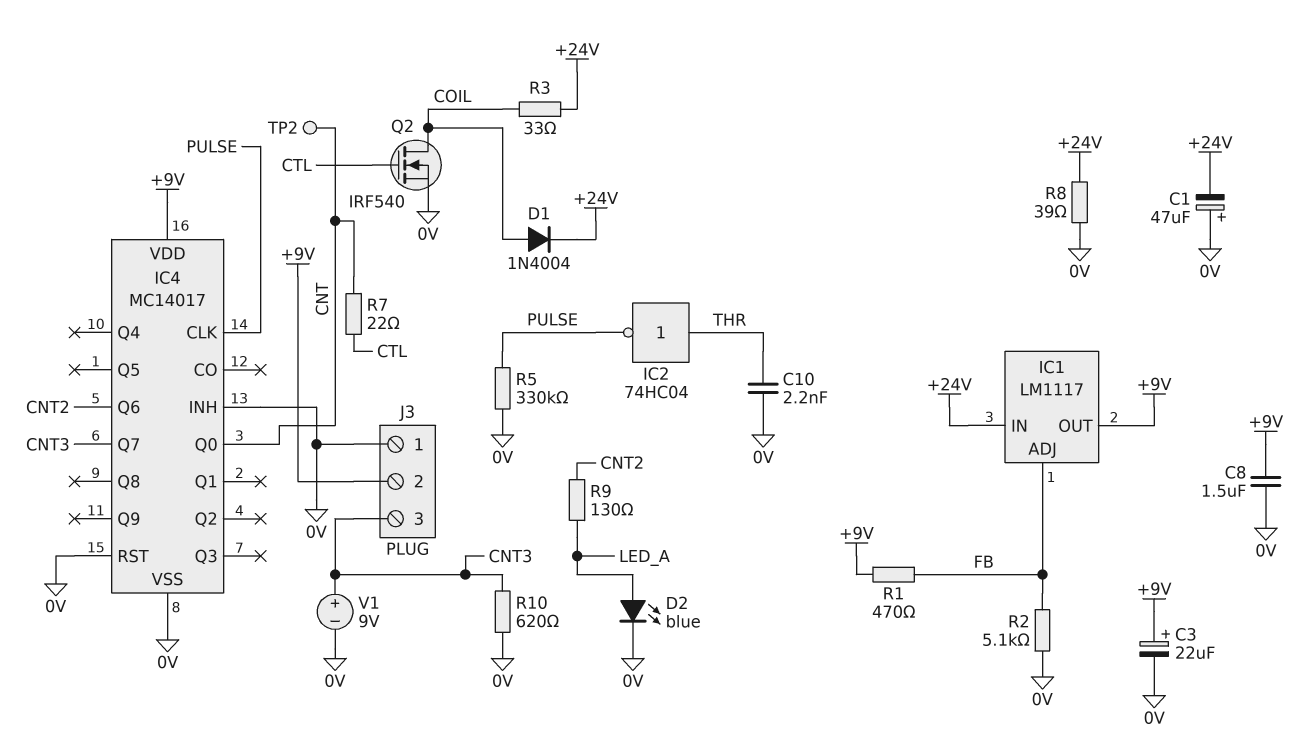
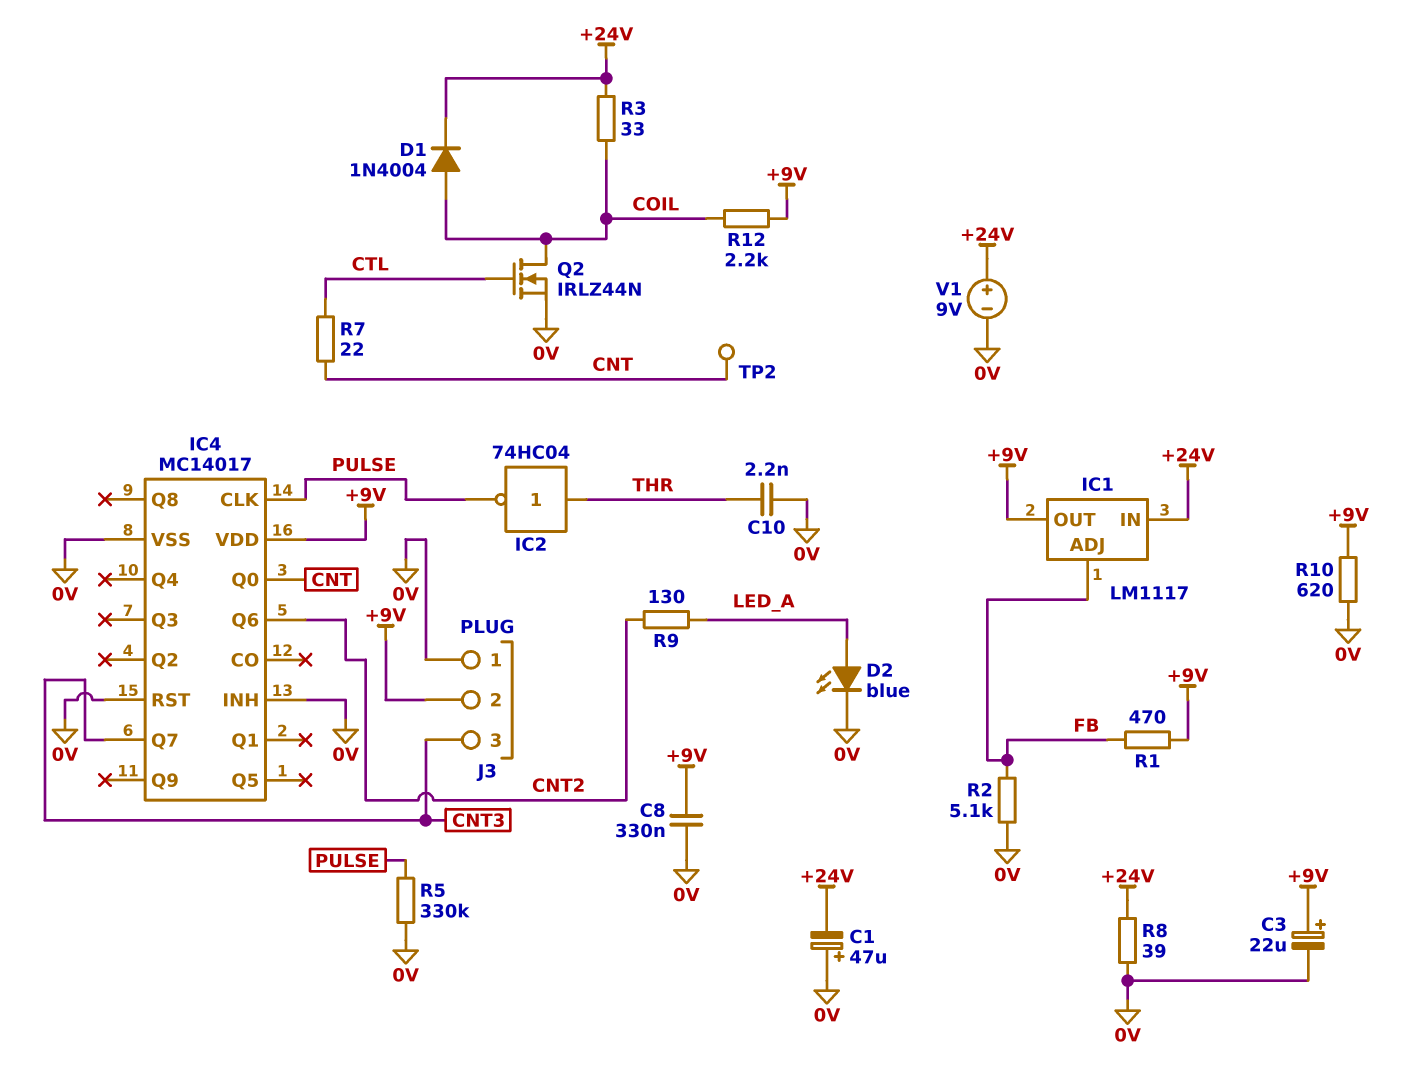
C8: 1.5uF (+9V, 0V) -> 330nF (+9V, 0V)
Q2: NMOS IRF540 (G CTL, D COIL, S 0V) -> NMOS IRLZ44N (G CTL, D COIL, S 0V)
R10: 620 (0V, CNT3) -> 620 (+9V, 0V)
R12: none -> 2.2k (+9V, COIL)
V1: 9V (plus CNT3, minus 0V) -> 9V (plus +24V, minus 0V)

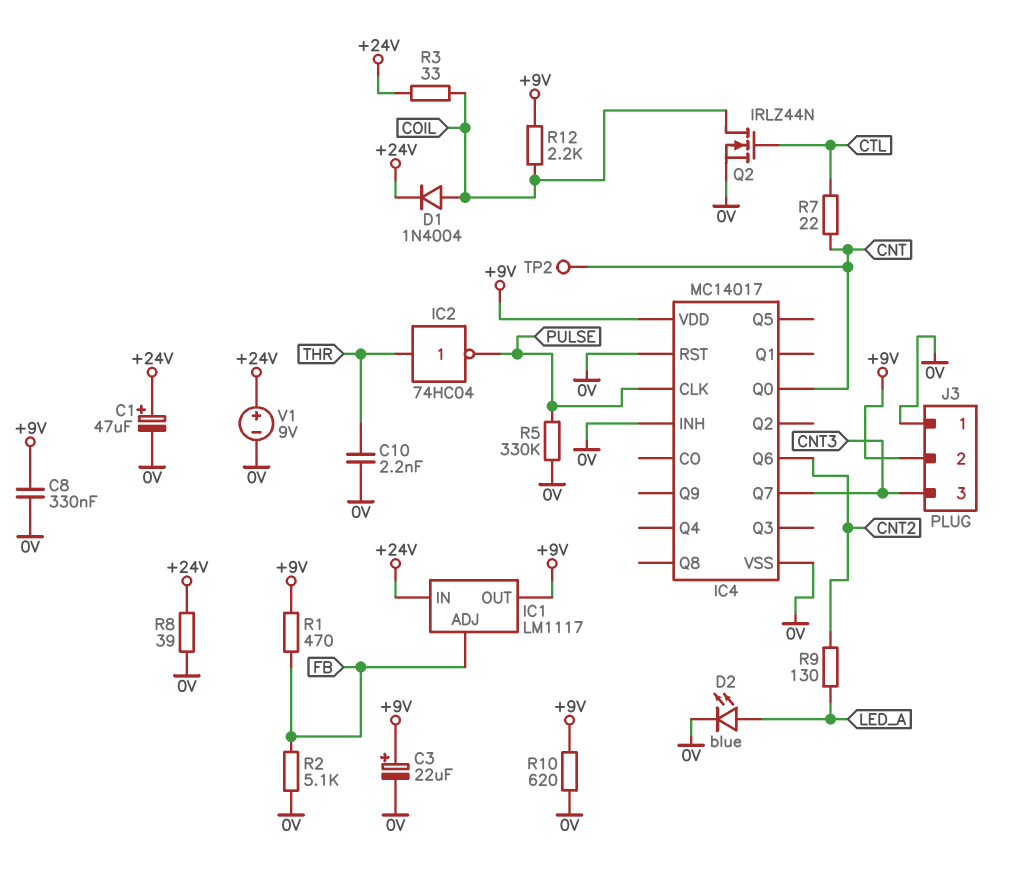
C1: 47uF (plus 0V, minus +24V) -> 47uF (plus +24V, minus 0V)

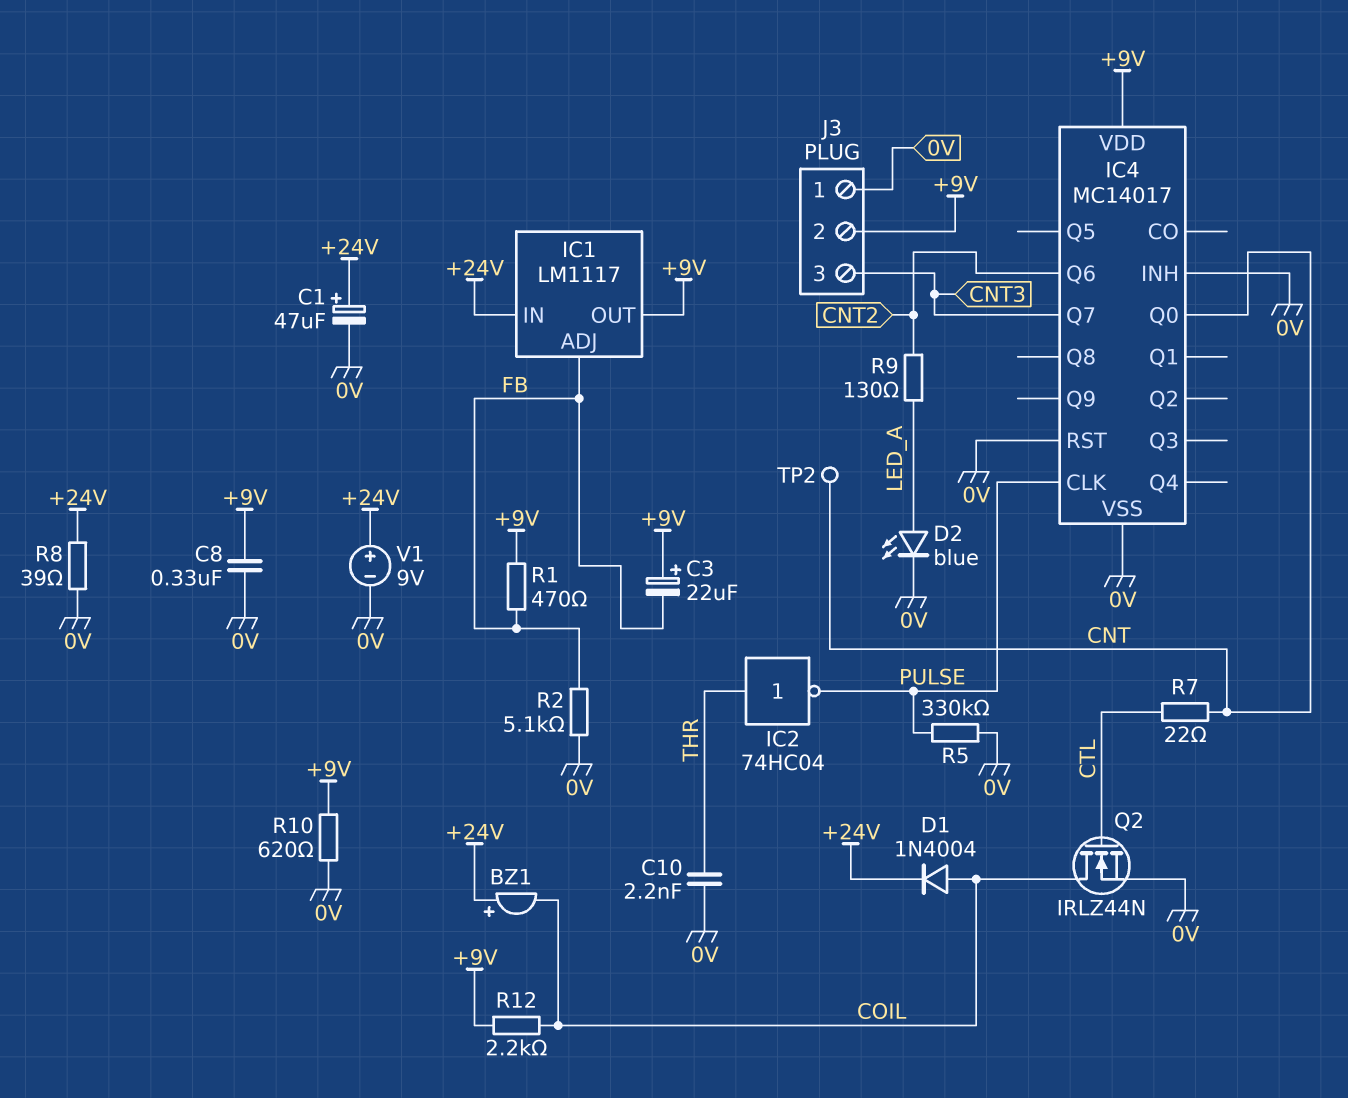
BZ1: none -> buzzer (plus +24V, minus COIL)
C3: 22uF (plus +9V, minus 0V) -> 22uF (plus +9V, minus FB)
R3: 33 (+24V, COIL) -> none

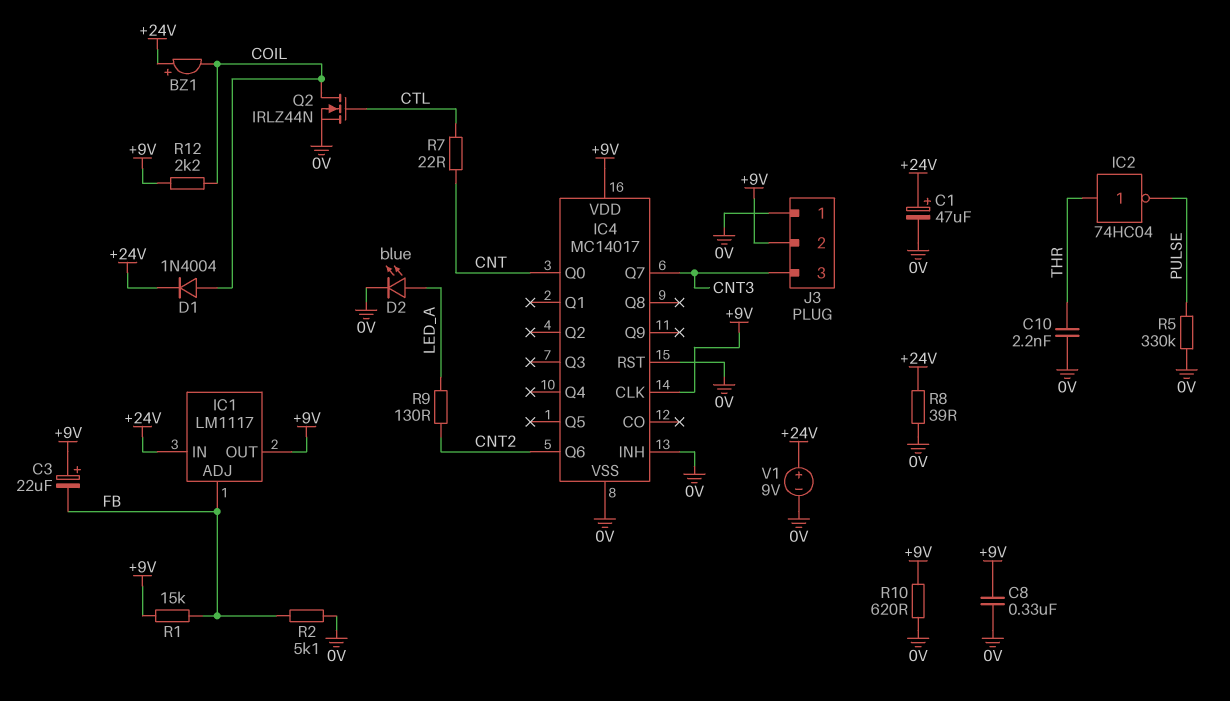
IC4 pin CLK: PULSE -> +9V
R1: 470 (+9V, FB) -> 15k (+9V, FB)
TP2: test point (CNT) -> none

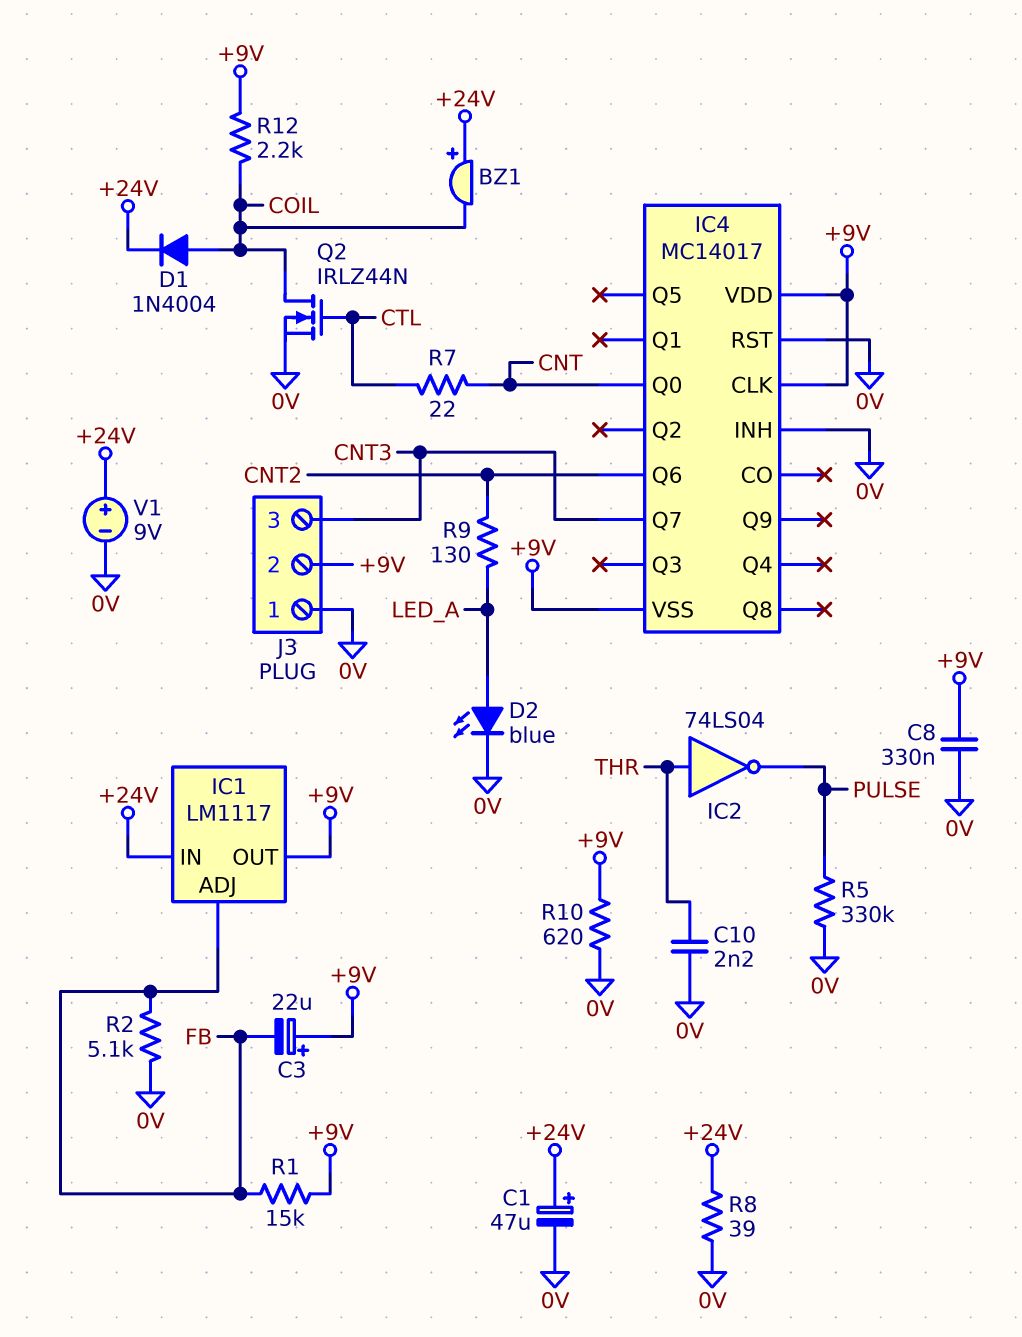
IC2: NOT 74HC04 (in THR, out PULSE) -> NOT 74LS04 (in THR, out PULSE)
IC4 pin VSS: 0V -> +9V

